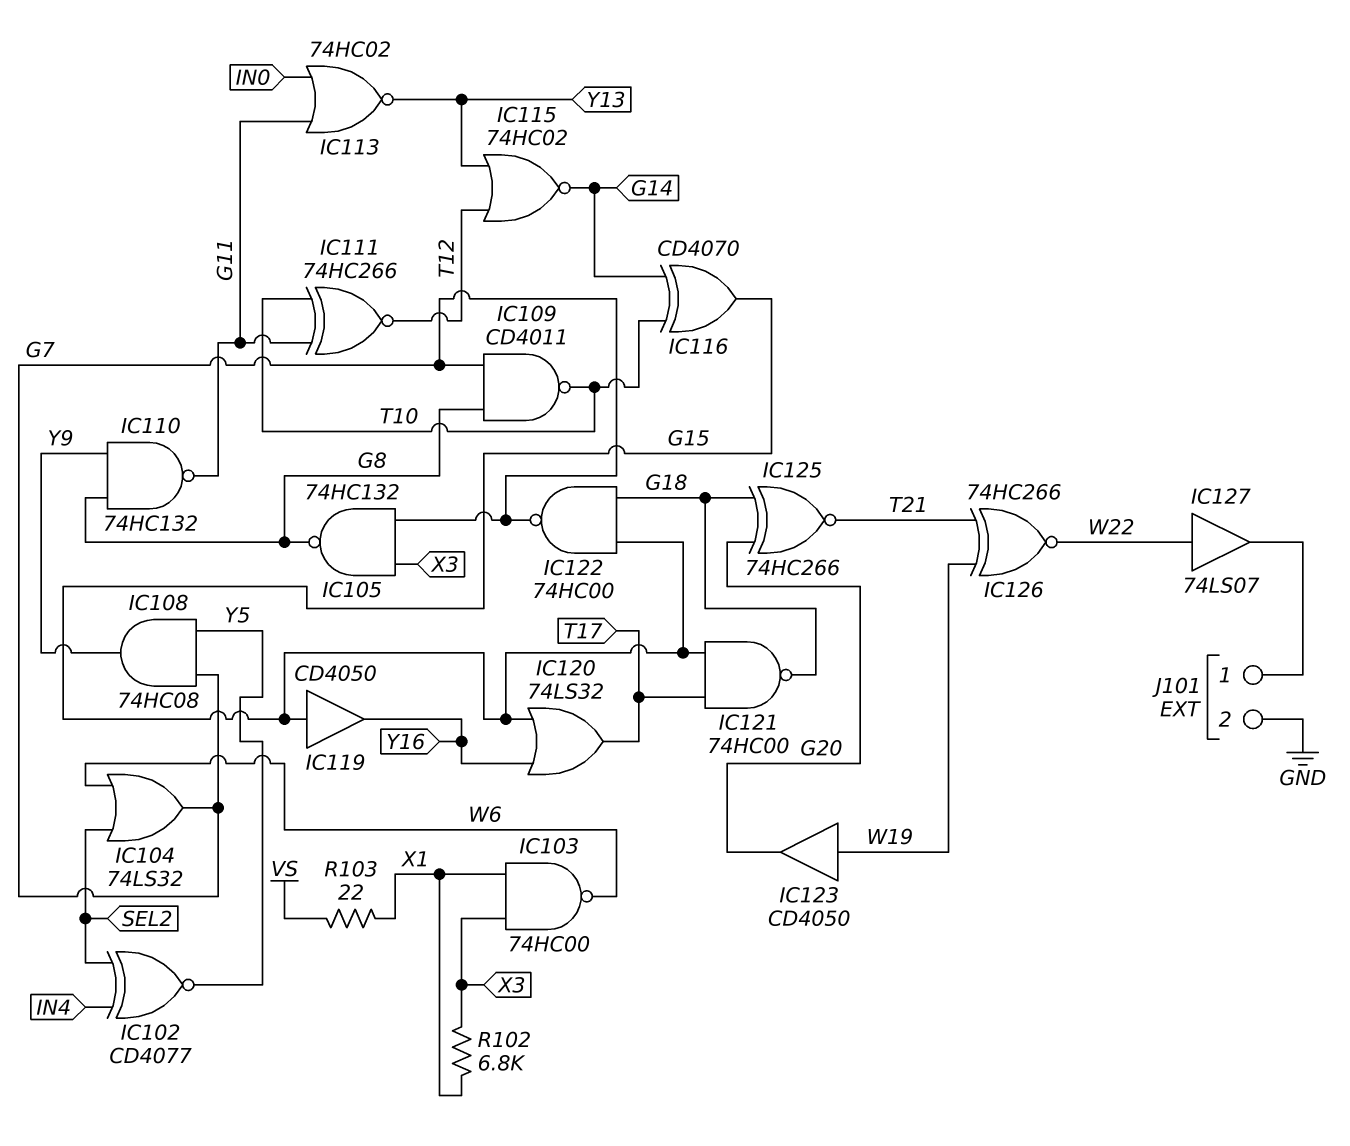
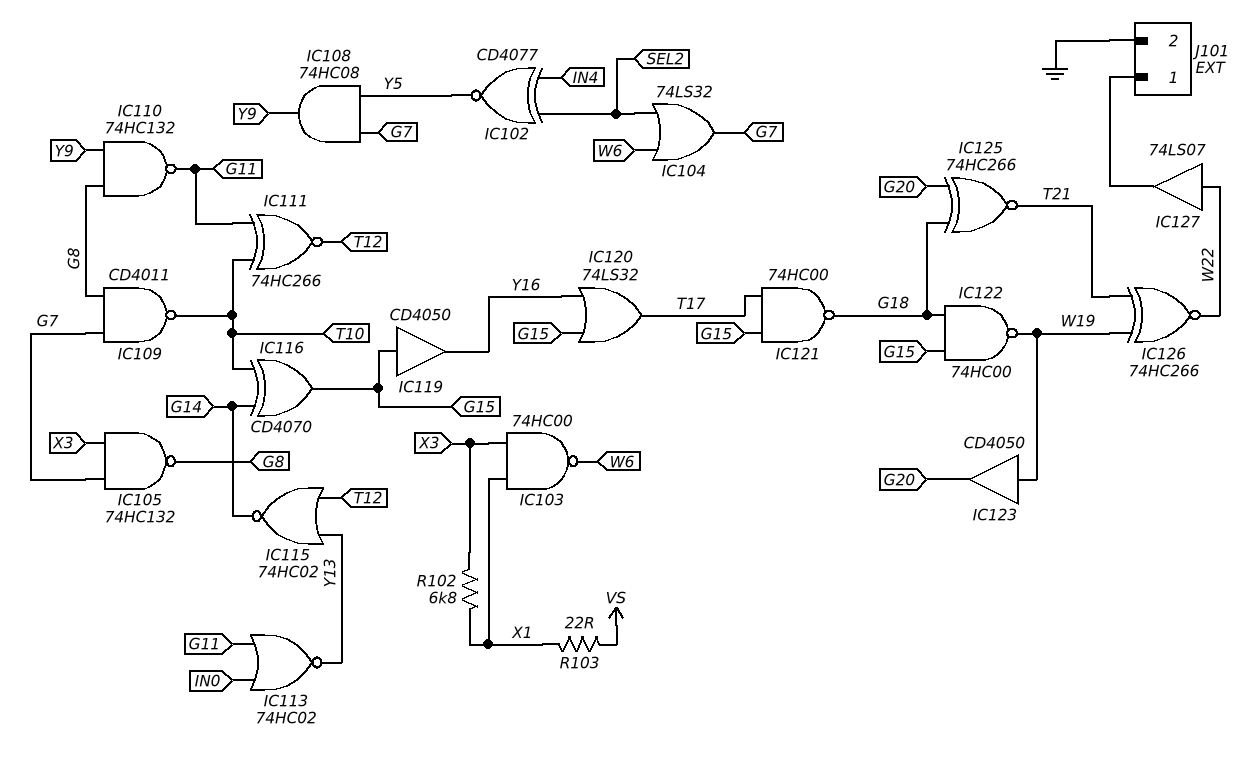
IC122: NAND 74HC00 (in G15, in G18, out G7) -> NAND 74HC00 (in G15, in G18, out W19)

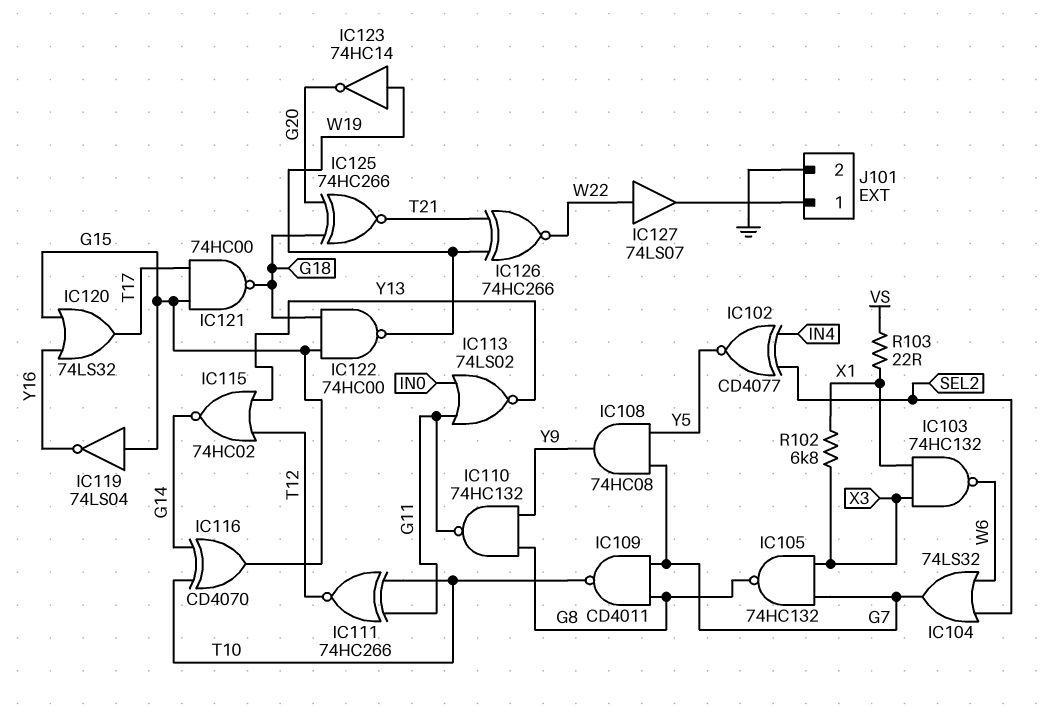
IC103: NAND 74HC00 (in X1, in X3, out W6) -> NAND 74HC132 (in X1, in X3, out W6)
IC113: NOR 74HC02 (in G11, in IN0, out Y13) -> NOR 74LS02 (in G11, in IN0, out Y13)
IC119: buffer CD4050 (in G15, out Y16) -> NOT 74LS04 (in G15, out Y16)
IC123: buffer CD4050 (in W19, out G20) -> NOT 74HC14 (in W19, out G20)

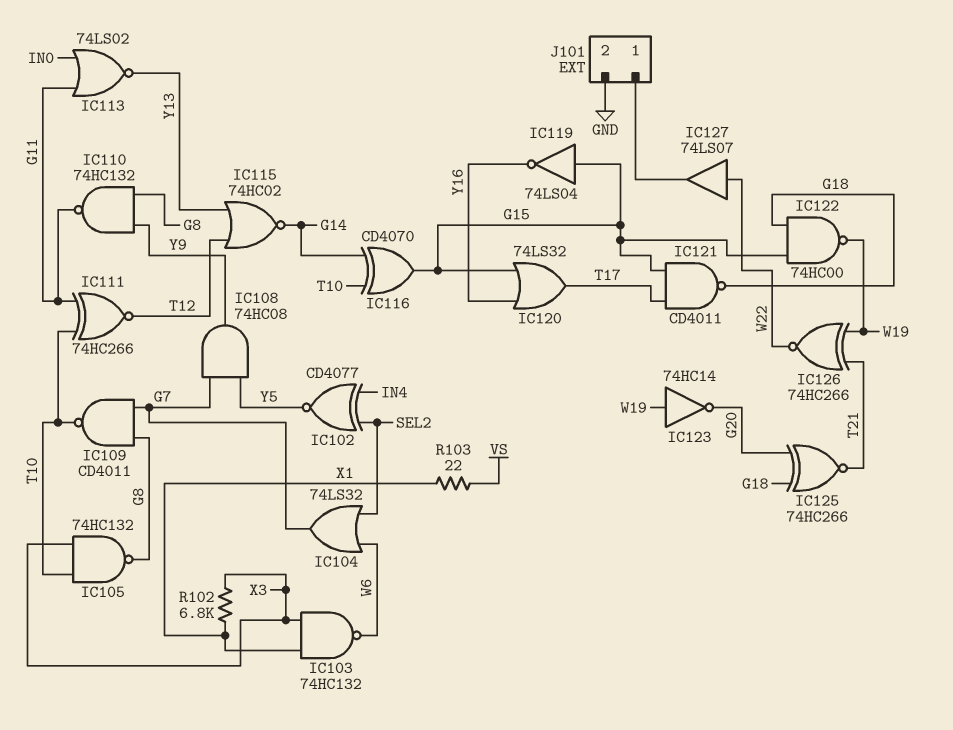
IC105: NAND 74HC132 (in G7, in X3, out G8) -> NAND 74HC132 (in T10, in X3, out G8)
IC121: NAND 74HC00 (in G15, in T17, out G18) -> NAND CD4011 (in G15, in T17, out G18)

